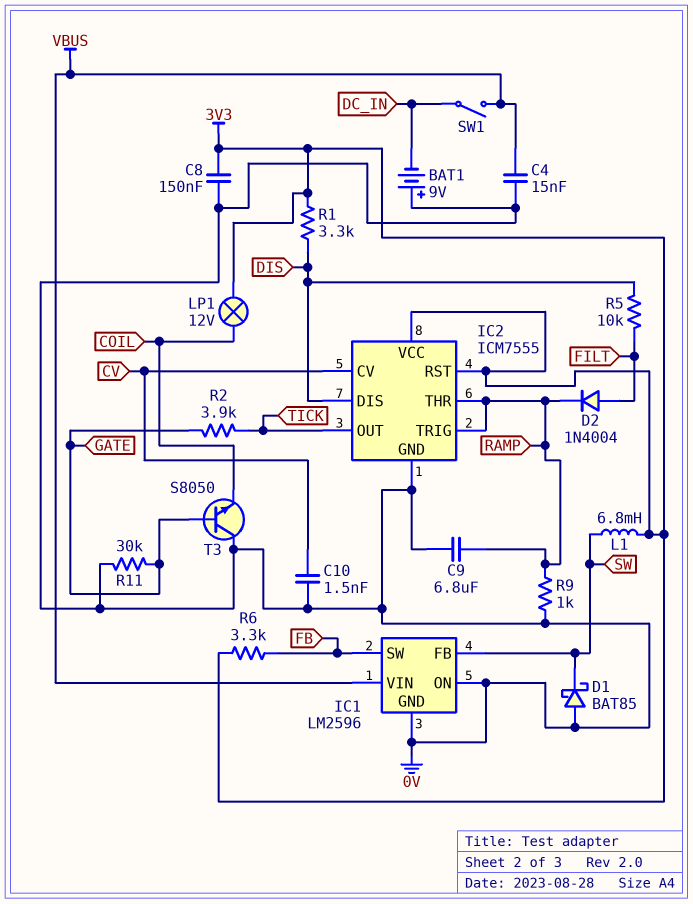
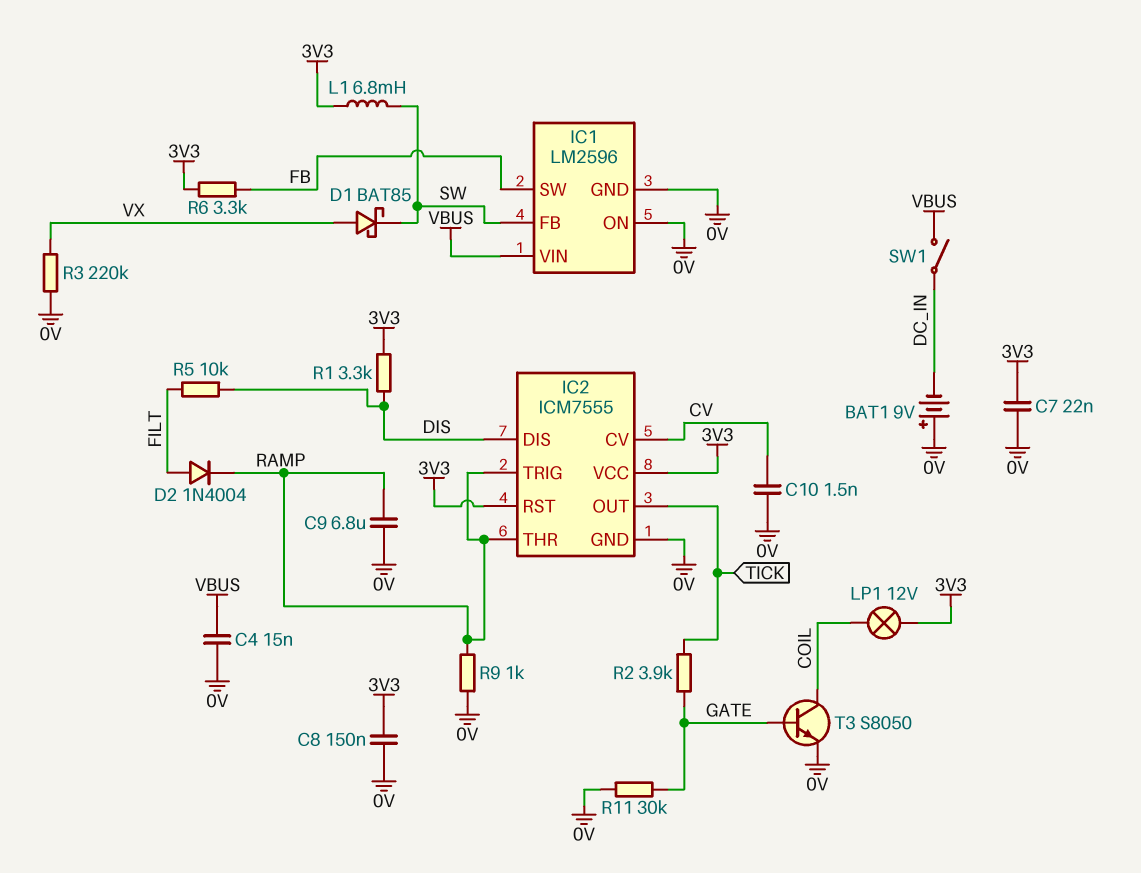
C7: none -> 22nF (0V, 3V3)
D1: schottky BAT85 (A 0V, K SW) -> schottky BAT85 (A VX, K SW)
R3: none -> 220k (0V, VX)
T3: NPN S8050 (B GATE, C 0V, E COIL) -> NPN S8050 (B GATE, C COIL, E 0V)

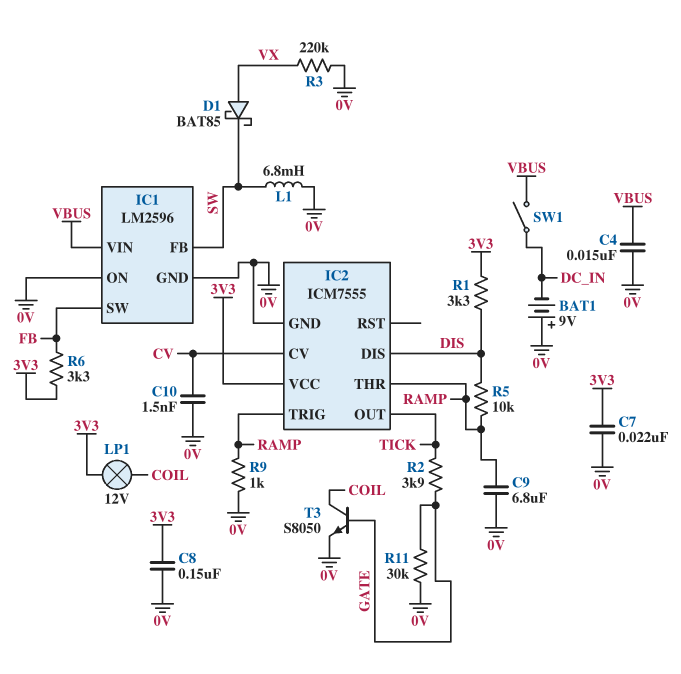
D2: diode 1N4004 (A FILT, K RAMP) -> none
IC2 pin RST: 3V3 -> none
L1: 6.8mH (3V3, SW) -> 6.8mH (0V, SW)
R5: 10k (DIS, FILT) -> 10k (DIS, RAMP)

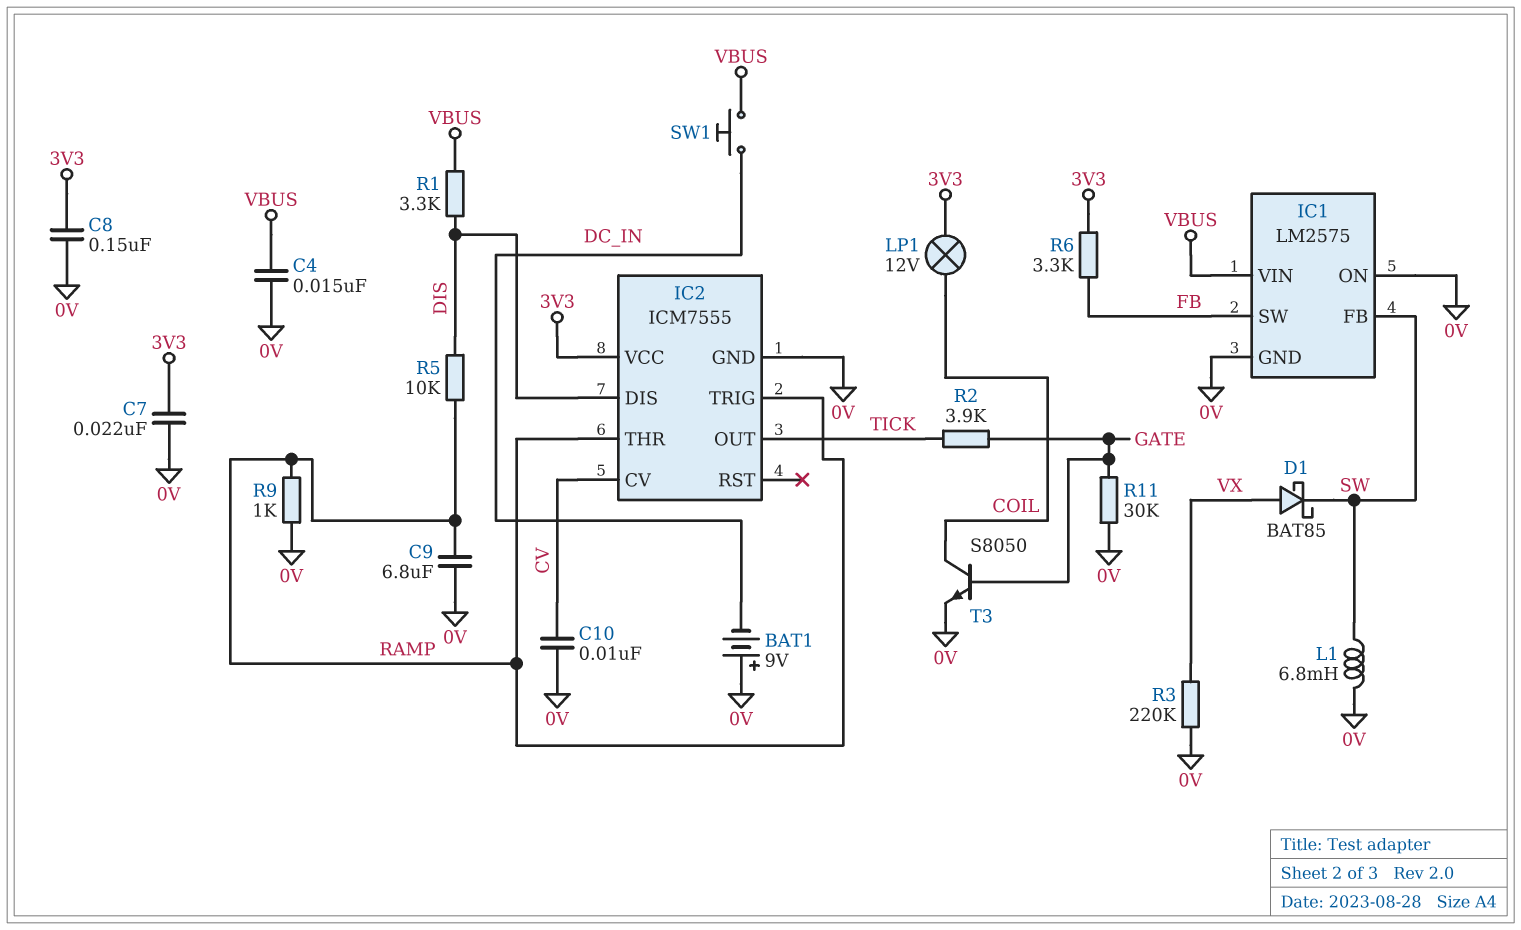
C10: 1.5nF (0V, CV) -> 10nF (0V, CV)
IC1: LM2596 -> LM2575
R1: 3.3k (3V3, DIS) -> 3.3k (DIS, VBUS)
SW1: switch (DC_IN, VBUS) -> button (DC_IN, VBUS)

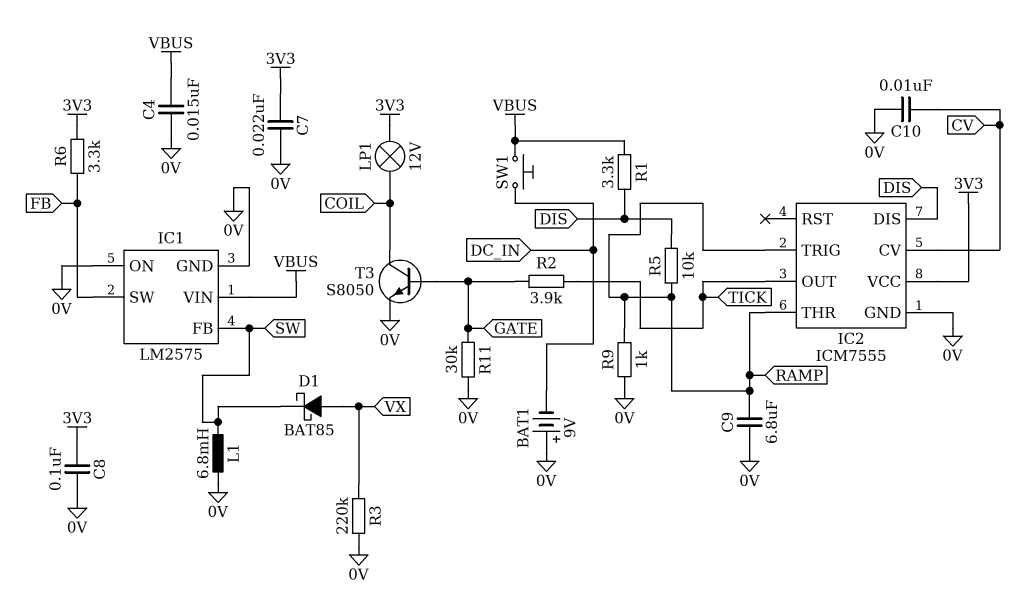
C8: 150nF (0V, 3V3) -> 100nF (0V, 3V3)

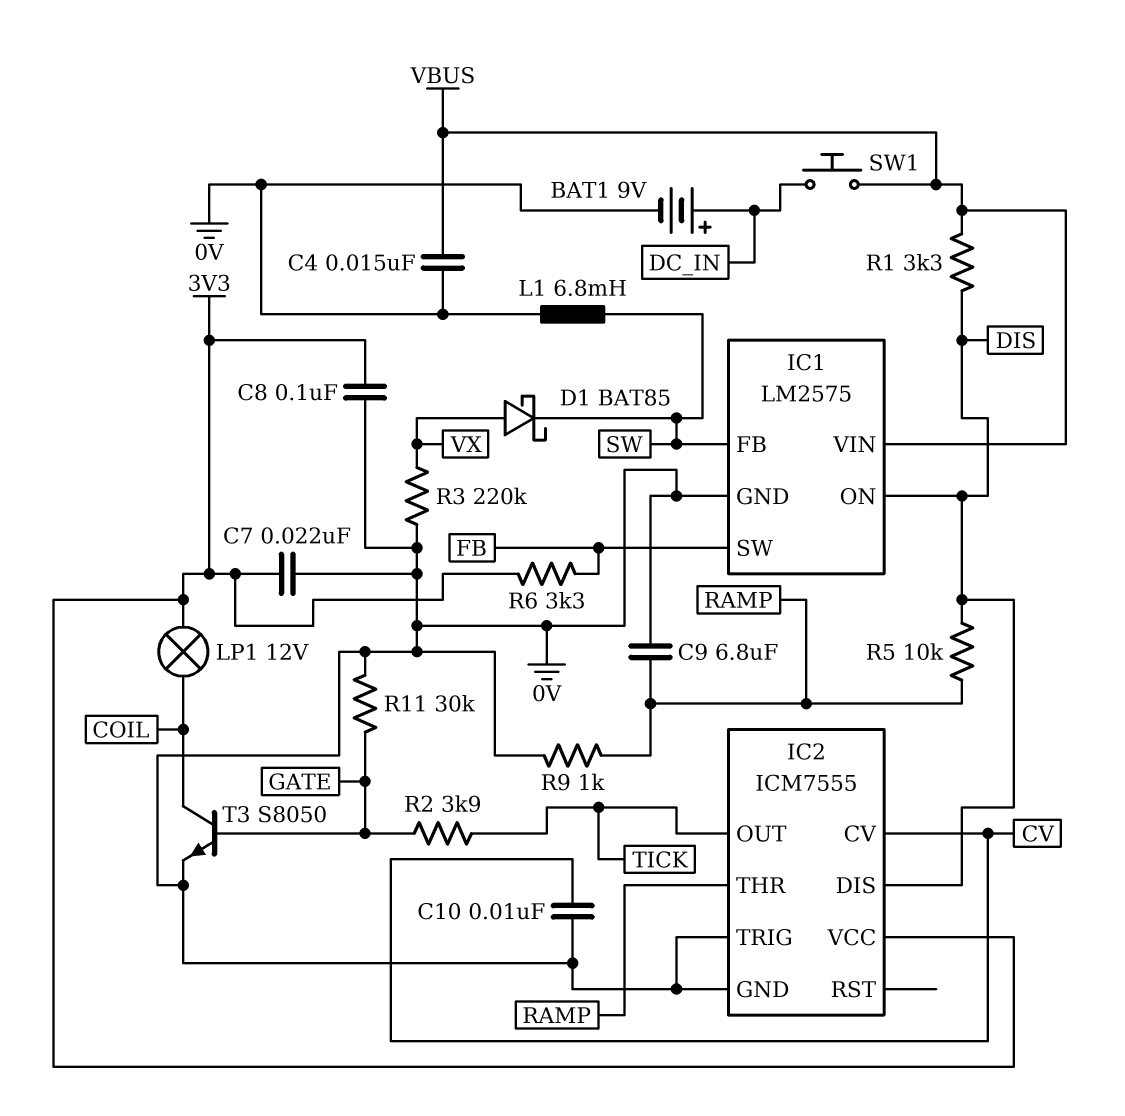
BAT1: 9V (plus 0V, minus DC_IN) -> 9V (plus DC_IN, minus 0V)
IC1 pin ON: 0V -> DIS
IC2 pin TRIG: RAMP -> 0V

